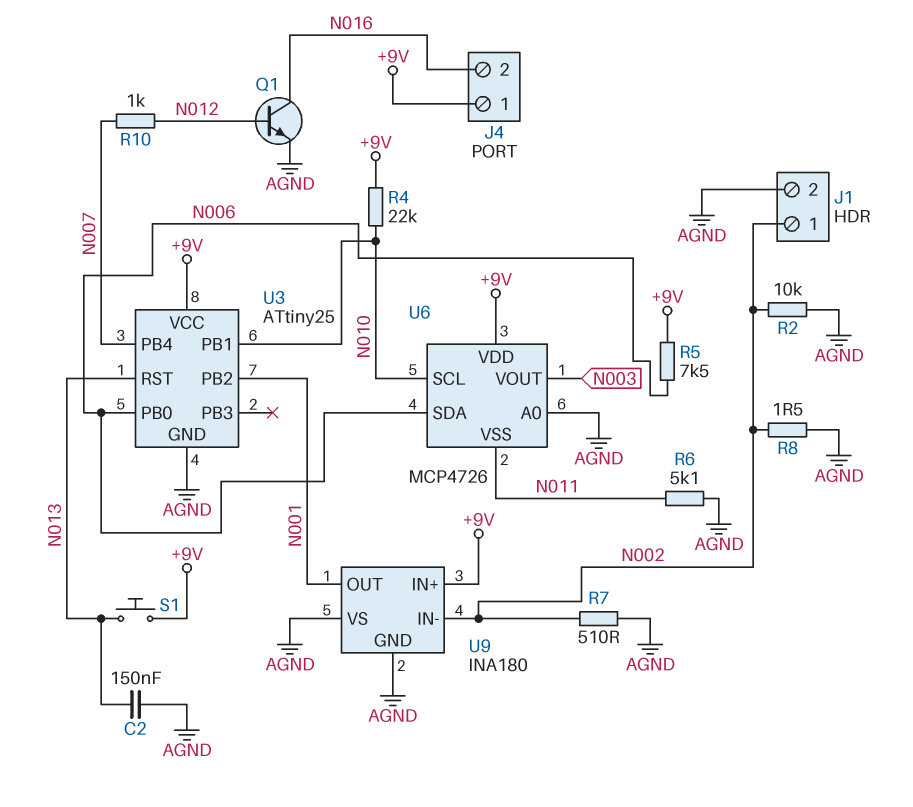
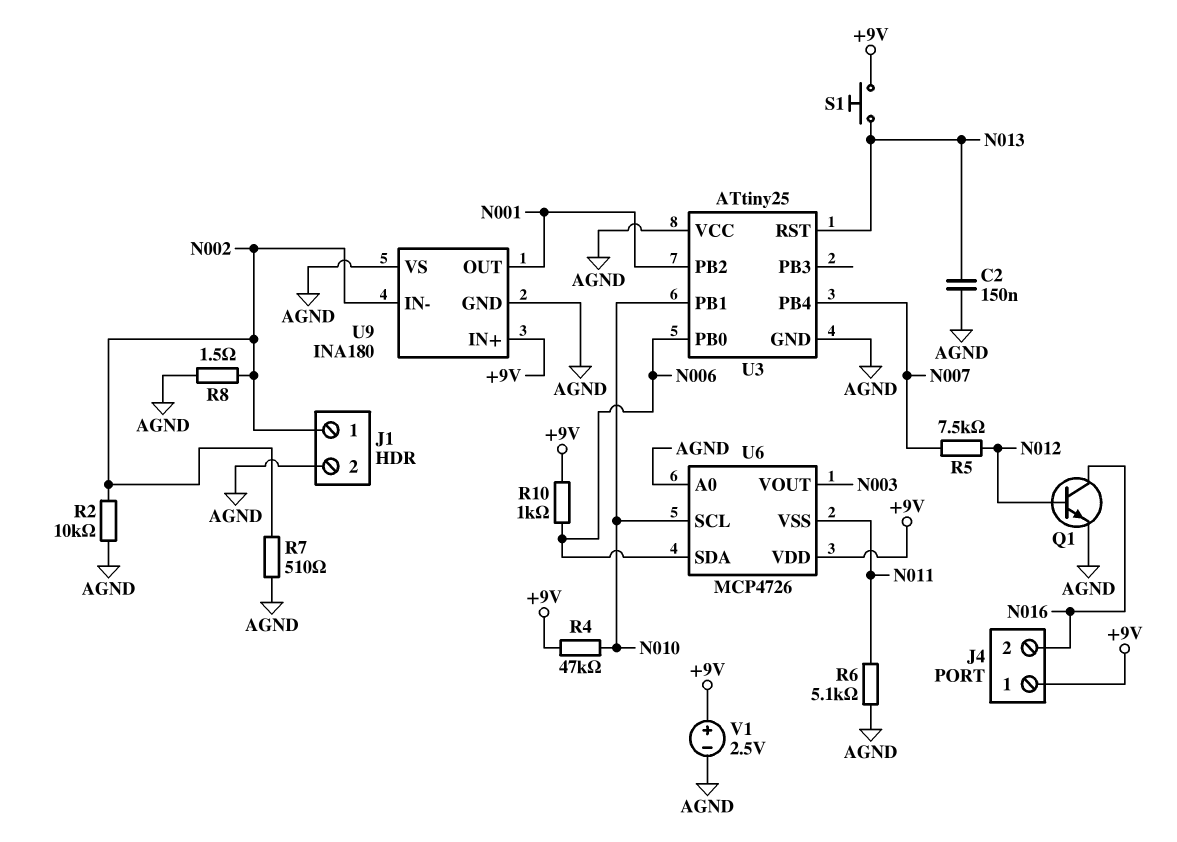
R4: 22k (+9V, N010) -> 47k (+9V, N010)
R5: 7.5k (+9V, N006) -> 7.5k (N007, N012)
R10: 1k (N007, N012) -> 1k (+9V, N006)
U3 pin VCC: +9V -> AGND
V1: none -> 2.5V (plus +9V, minus AGND)

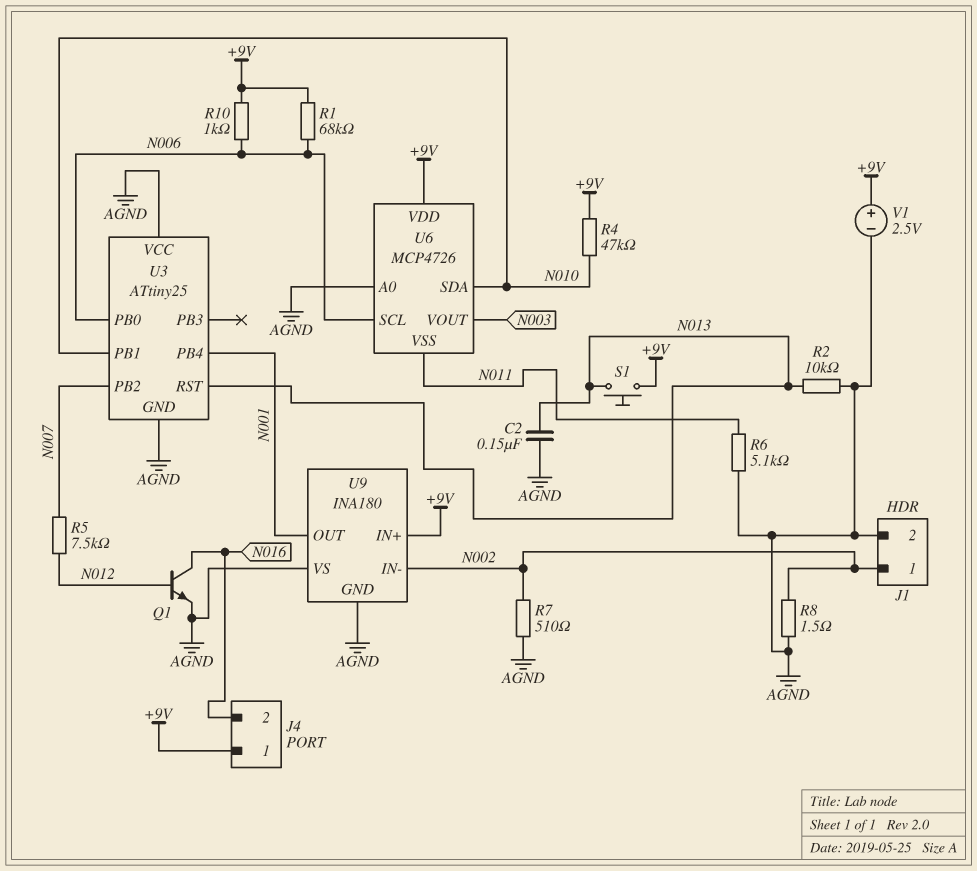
R1: none -> 68k (+9V, N006)
R2: 10k (AGND, N002) -> 10k (AGND, N013)
U3 pin PB2: N001 -> N007
U3 pin PB4: N007 -> N001
U6 pin SCL: N010 -> N006
U6 pin SDA: N006 -> N010

